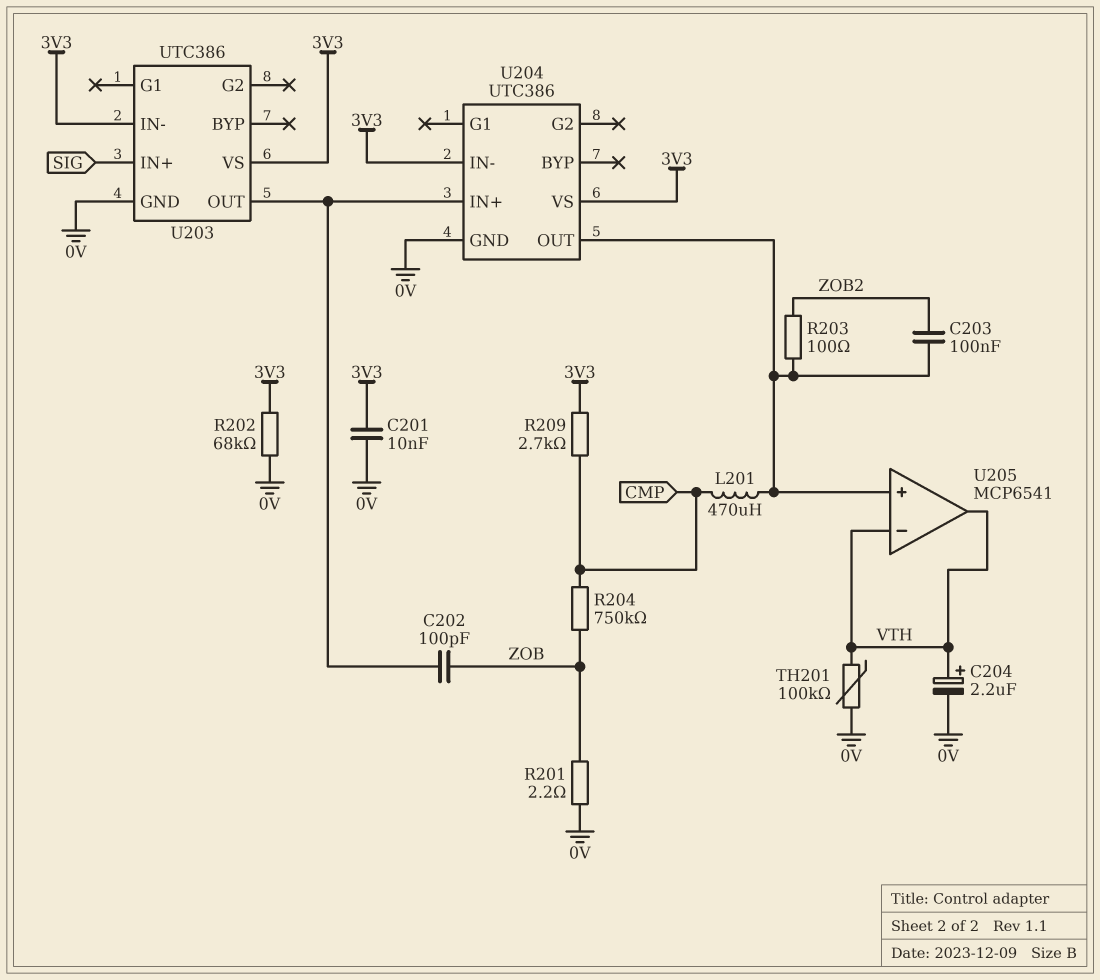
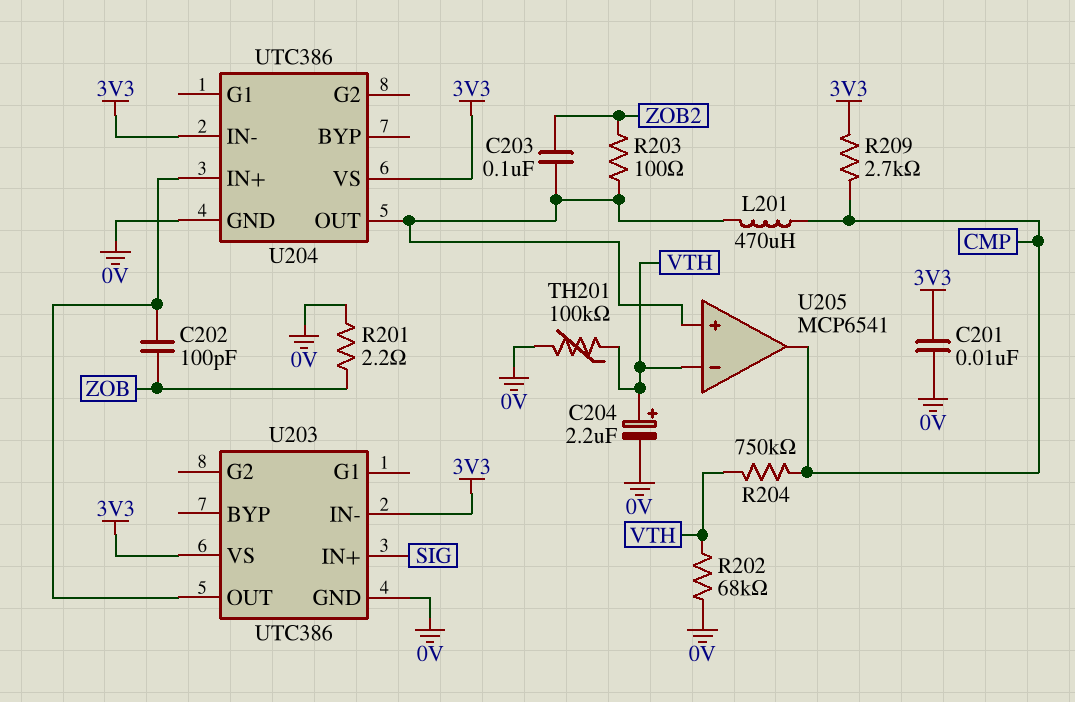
R202: 68k (0V, 3V3) -> 68k (0V, VTH)
R204: 750k (CMP, ZOB) -> 750k (CMP, VTH)
U205 pin out: VTH -> CMP

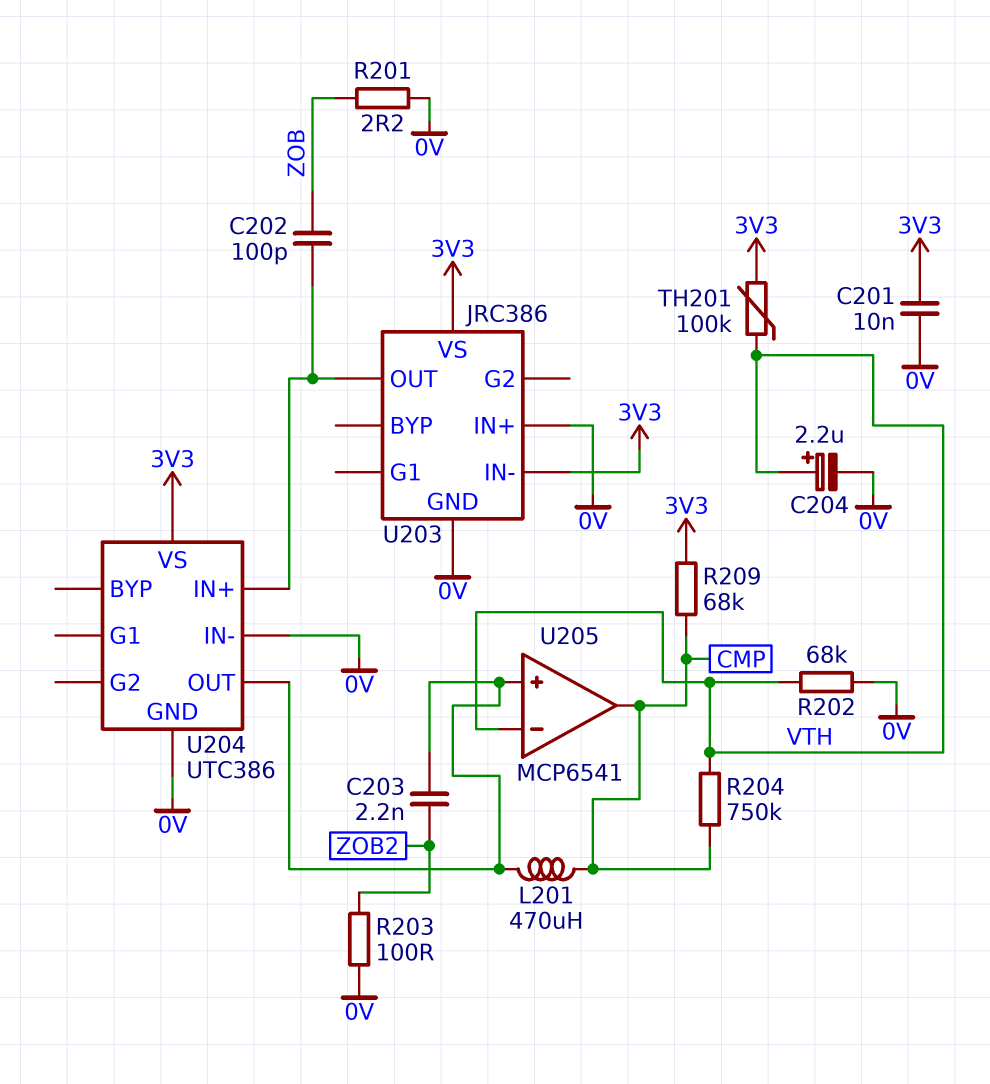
C203: 100nF (U204/OUT, ZOB2) -> 2.2nF (U204/OUT, ZOB2)
R203: 100 (U204/OUT, ZOB2) -> 100 (0V, ZOB2)
R209: 2.7k (3V3, CMP) -> 68k (3V3, CMP)
TH201: 100k (0V, VTH) -> 100k (3V3, VTH)
U203: UTC386 -> JRC386
U203 pin IN+: SIG -> 0V
U204 pin IN-: 3V3 -> 0V

